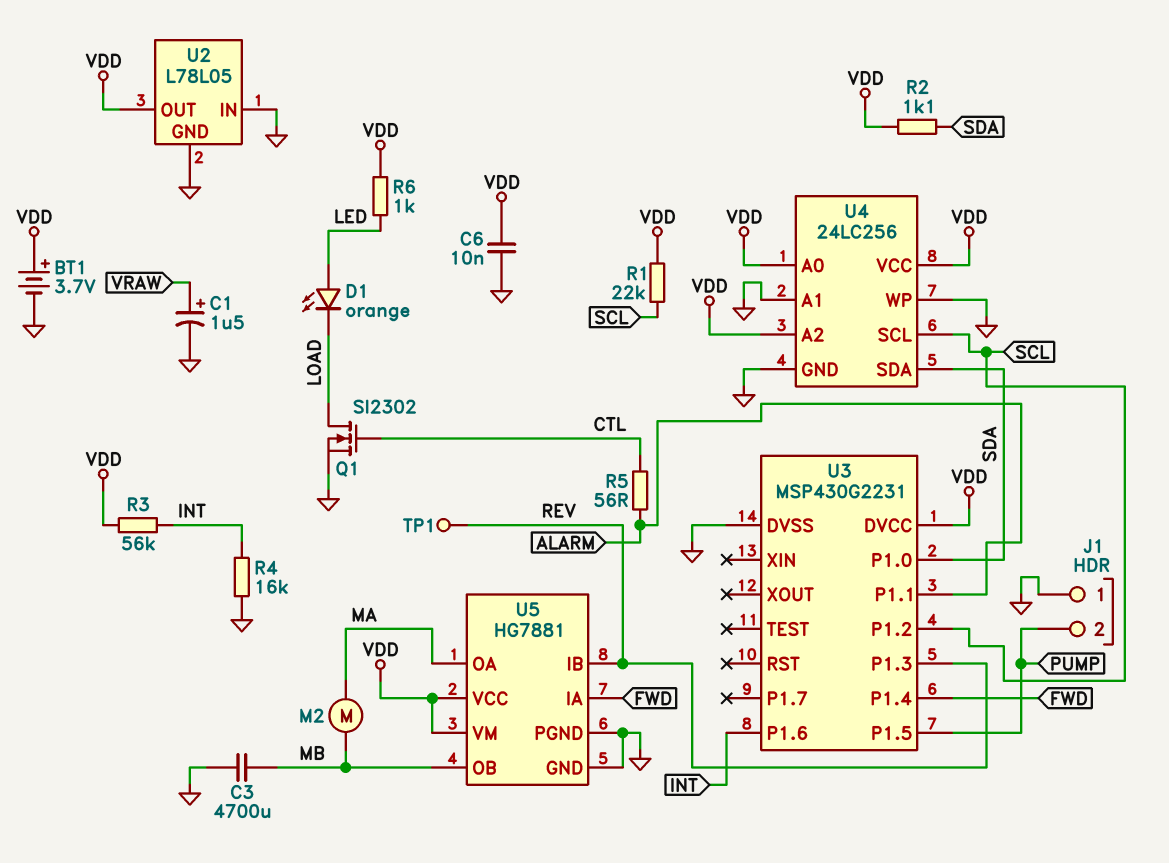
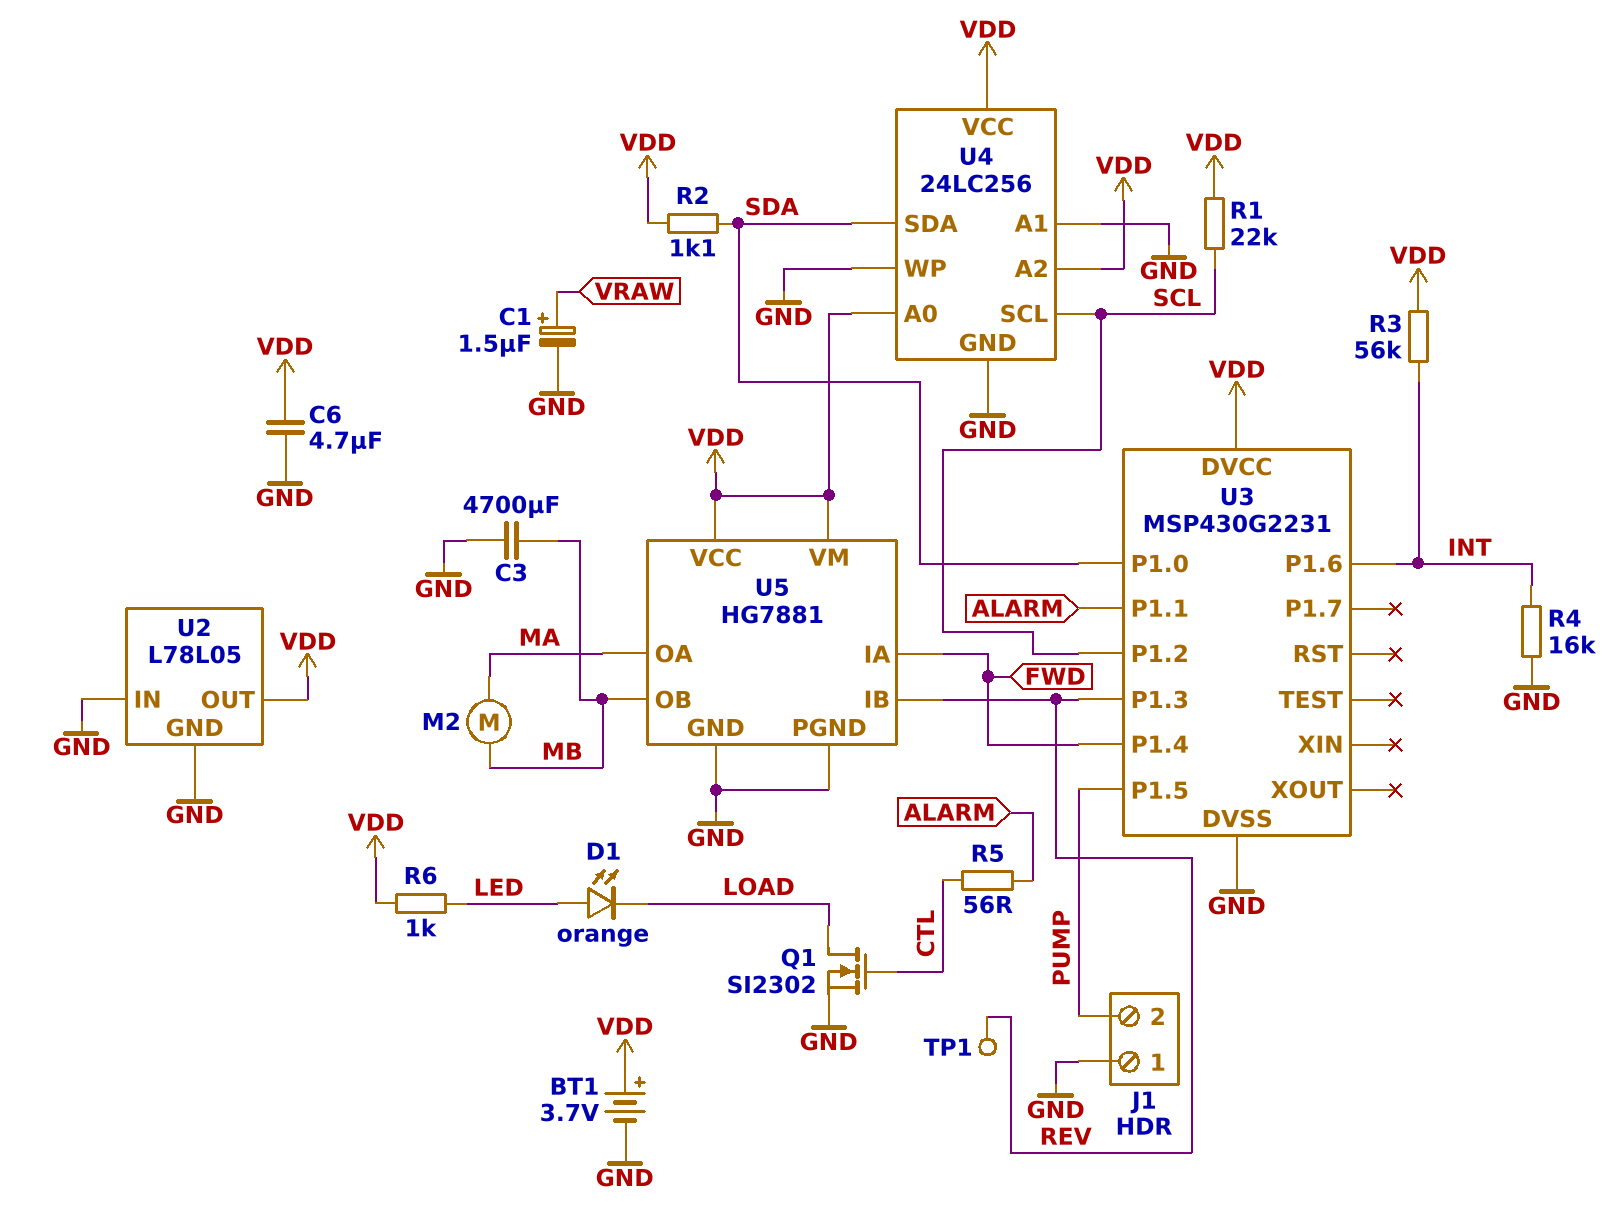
C6: 10nF (GND, VDD) -> 4.7uF (GND, VDD)

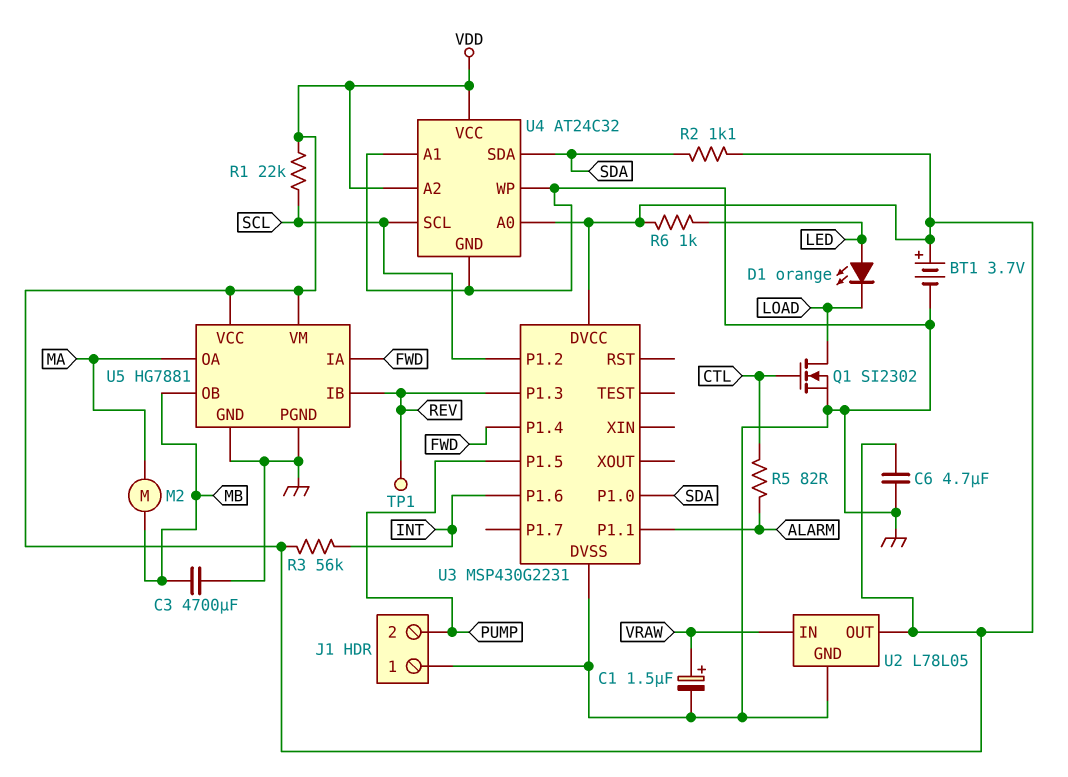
R4: 16k (GND, INT) -> none
R5: 56 (ALARM, CTL) -> 82 (ALARM, CTL)
U2 pin IN: GND -> VRAW
U4: 24LC256 -> AT24C32

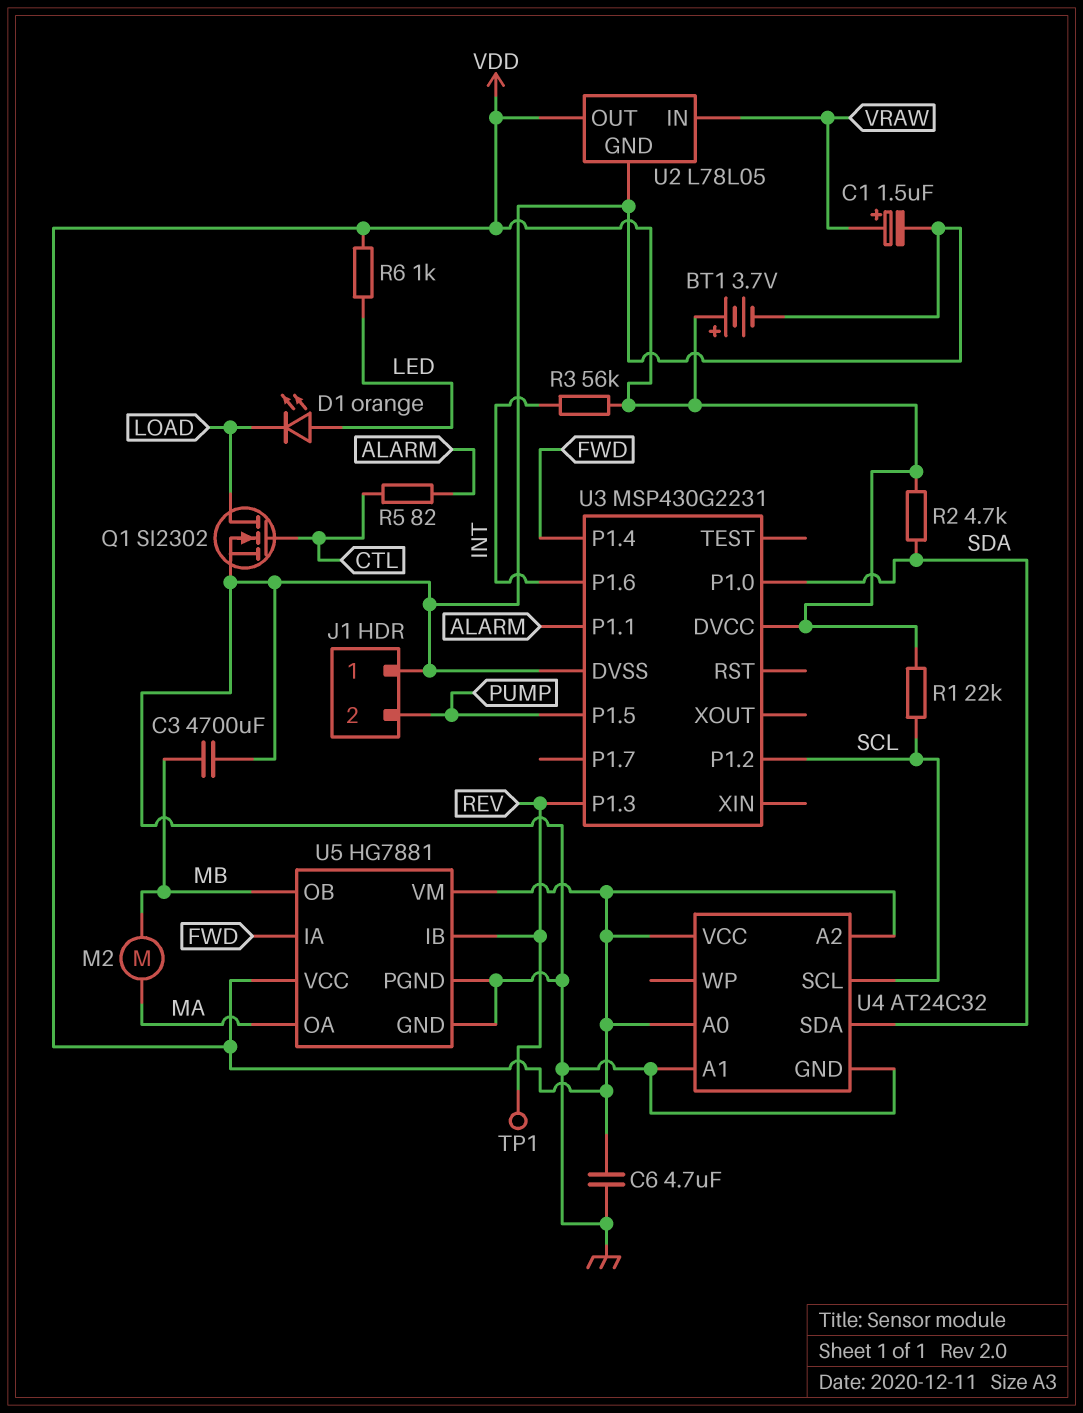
R2: 1.1k (SDA, VDD) -> 4.7k (SDA, VDD)
U4 pin WP: GND -> none

